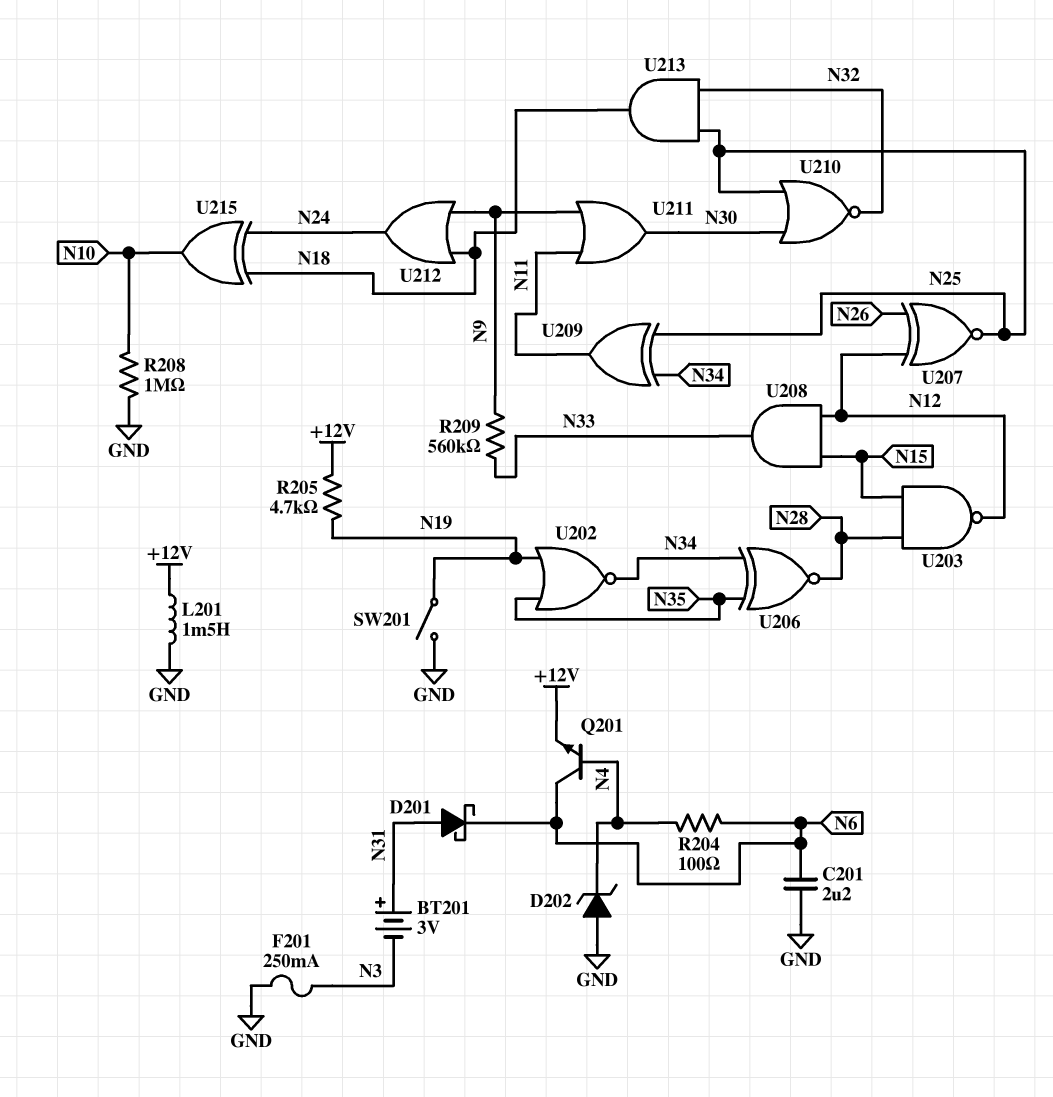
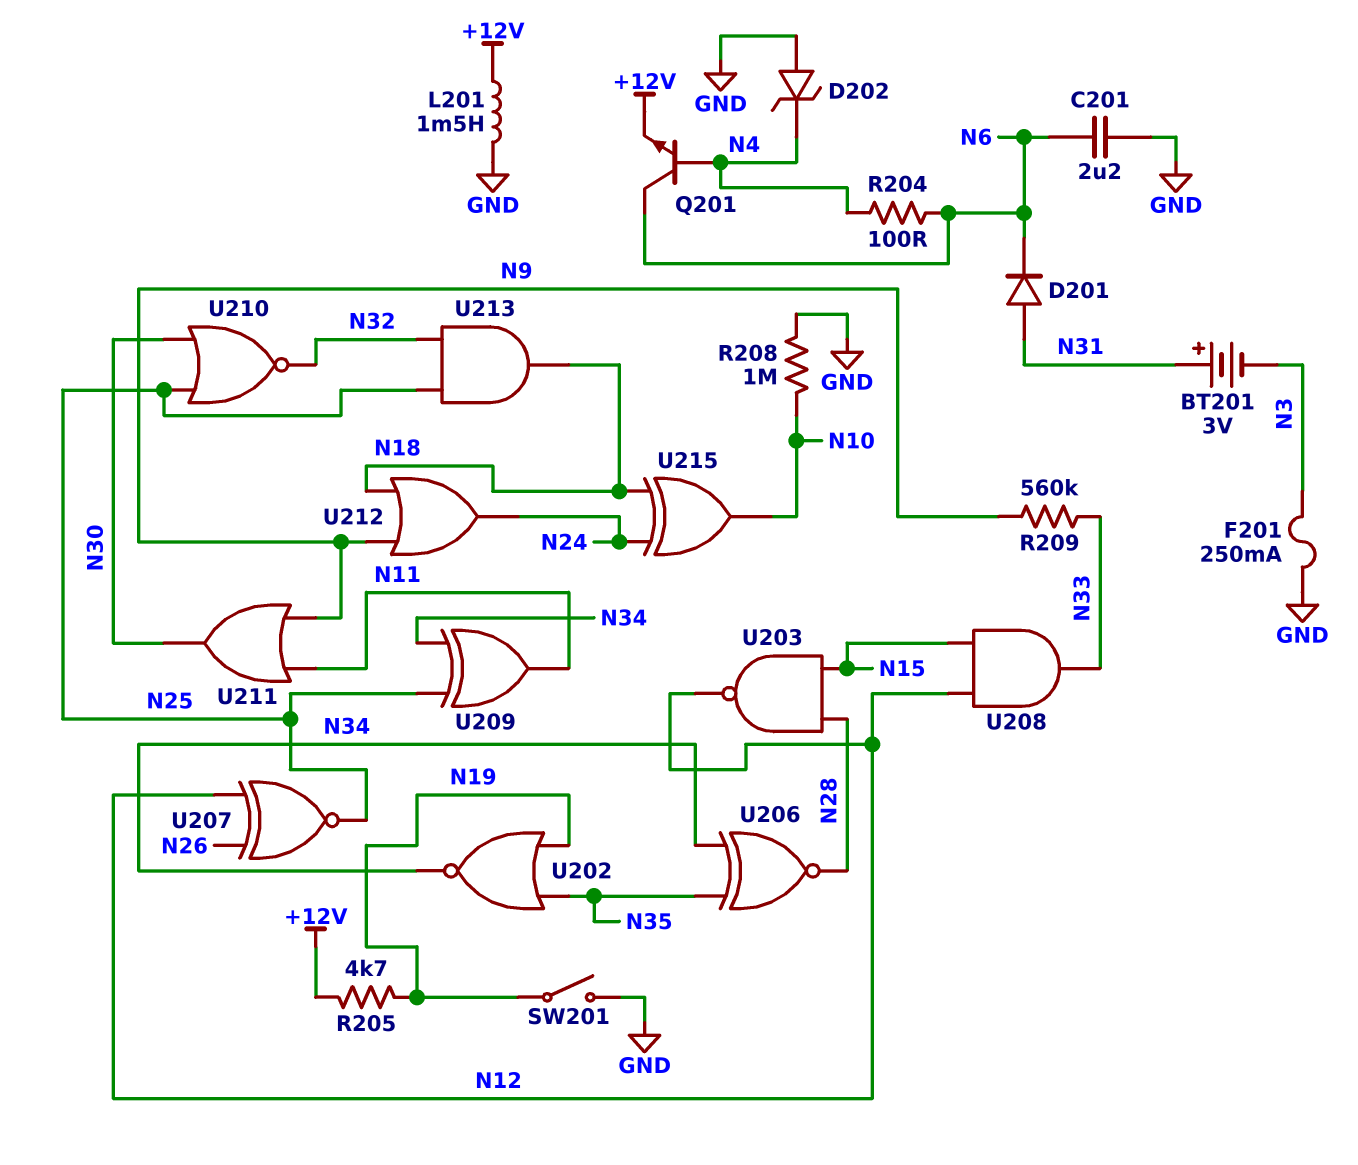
D201: schottky (A N31, K N6) -> diode (A N31, K N6)

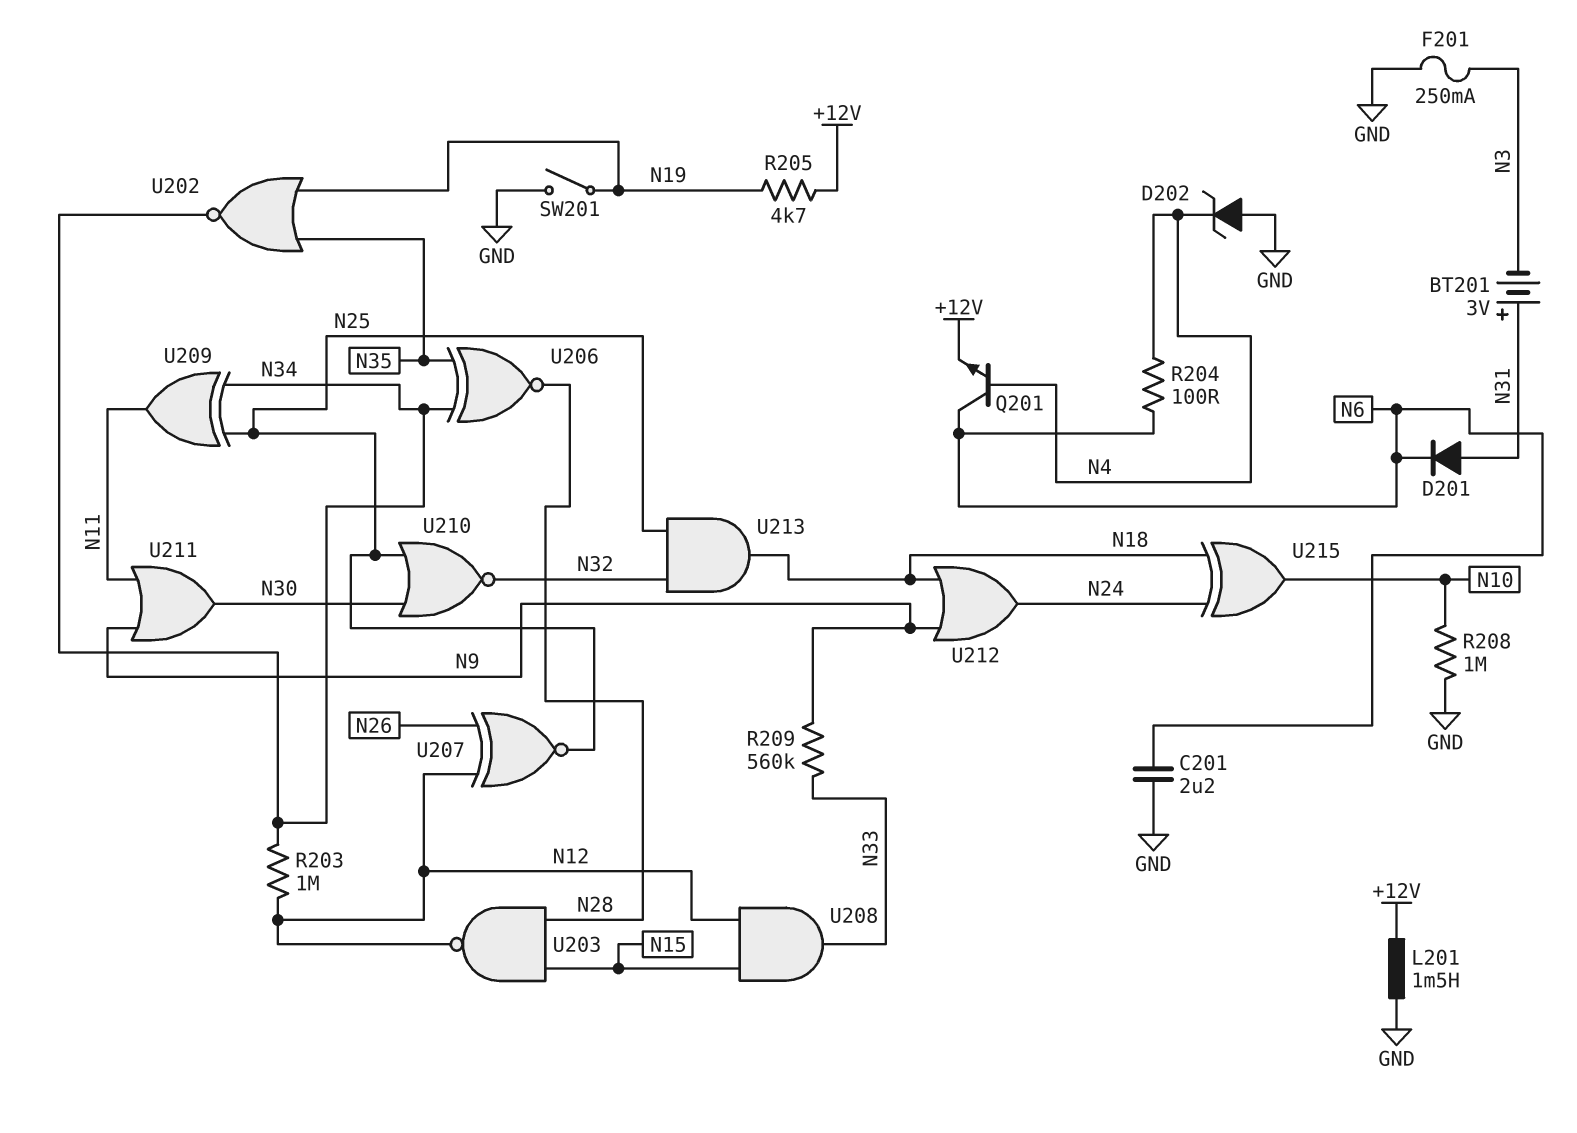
R203: none -> 1M (N12, N34)

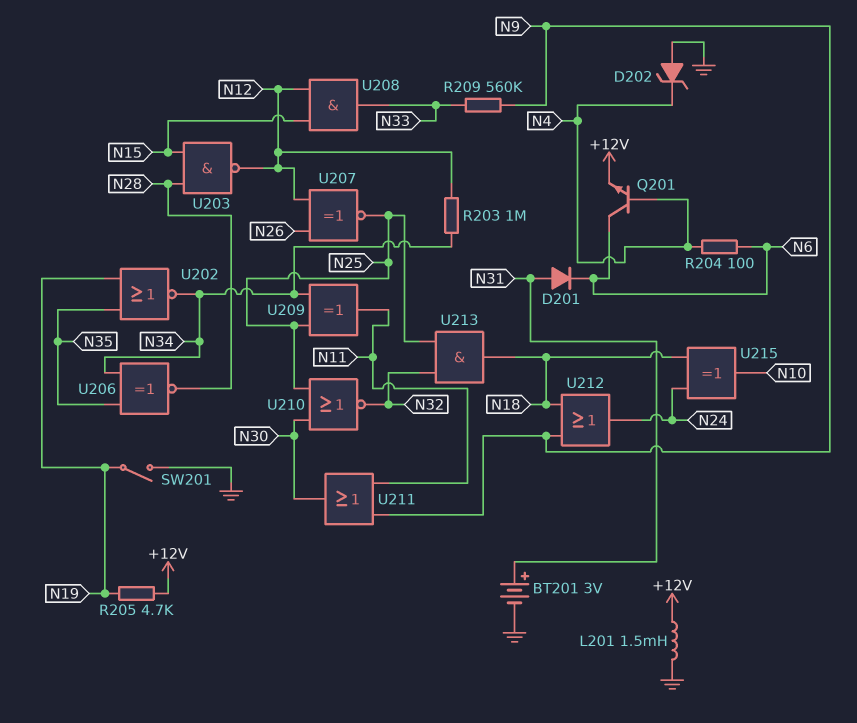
BT201: 3V (plus N31, minus N3) -> 3V (plus N31, minus GND)
C201: 2.2uF (GND, N6) -> none
F201: 250mA (GND, N3) -> none
R208: 1M (GND, N10) -> none

